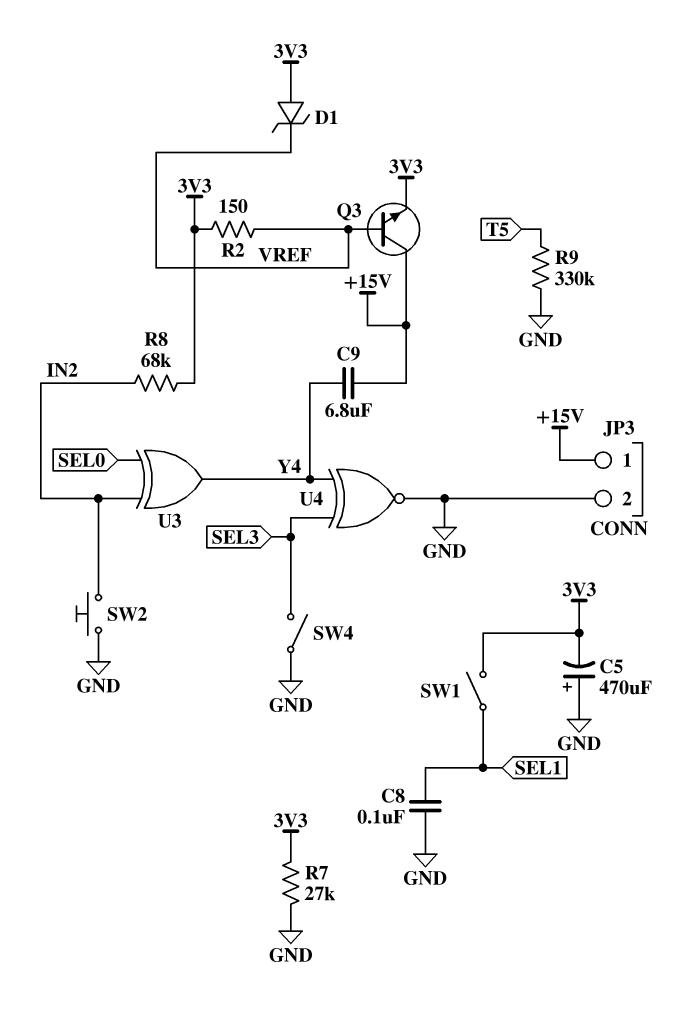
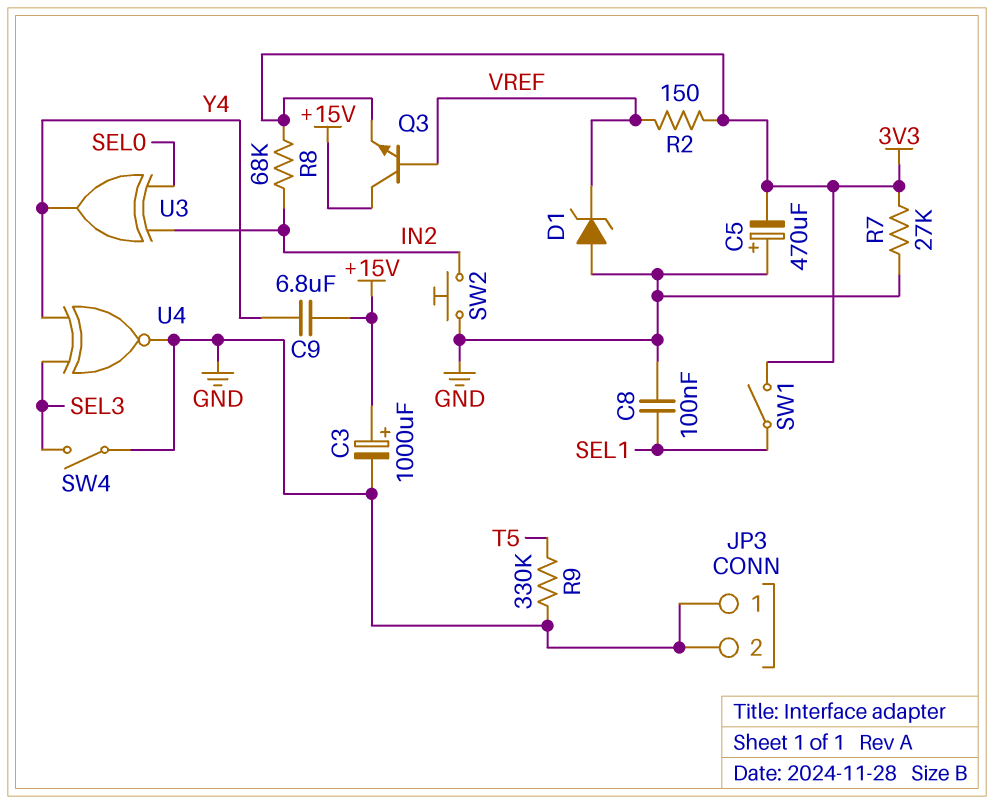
C3: none -> 1000uF (plus +15V, minus GND)
D1: zener (A 3V3, K VREF) -> zener (A GND, K VREF)
JP3 pin 1: +15V -> GND

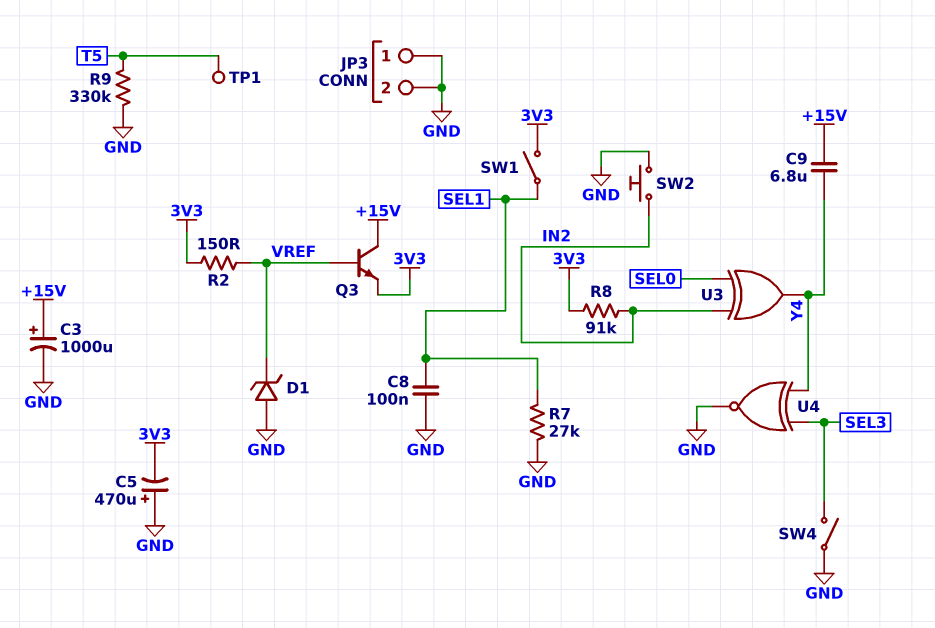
R7: 27k (3V3, GND) -> 27k (GND, SEL1)
R8: 68k (3V3, IN2) -> 91k (3V3, IN2)
TP1: none -> test point (T5)

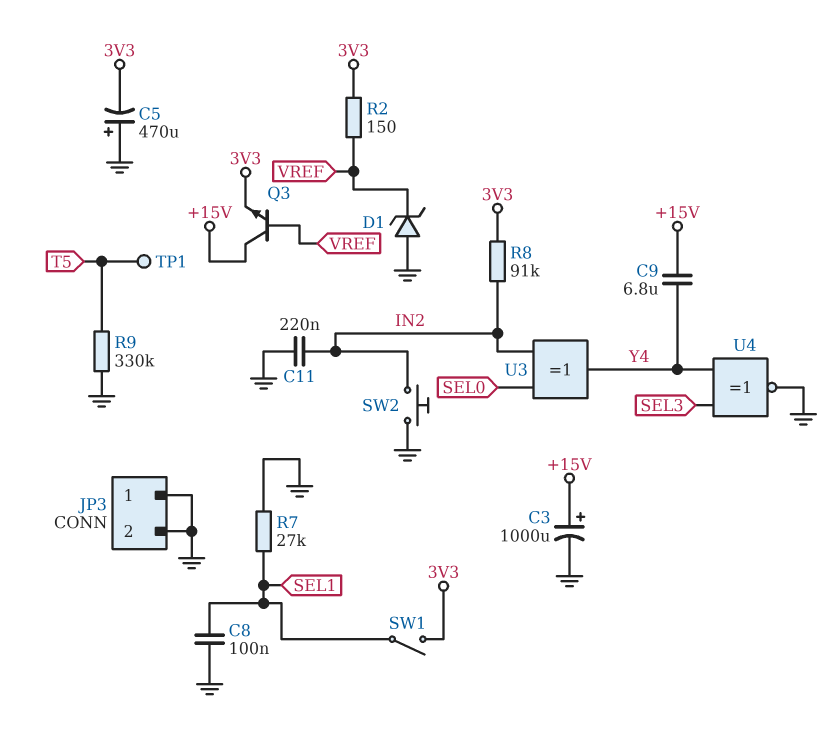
C11: none -> 220nF (GND, IN2)
SW4: switch (GND, SEL3) -> none

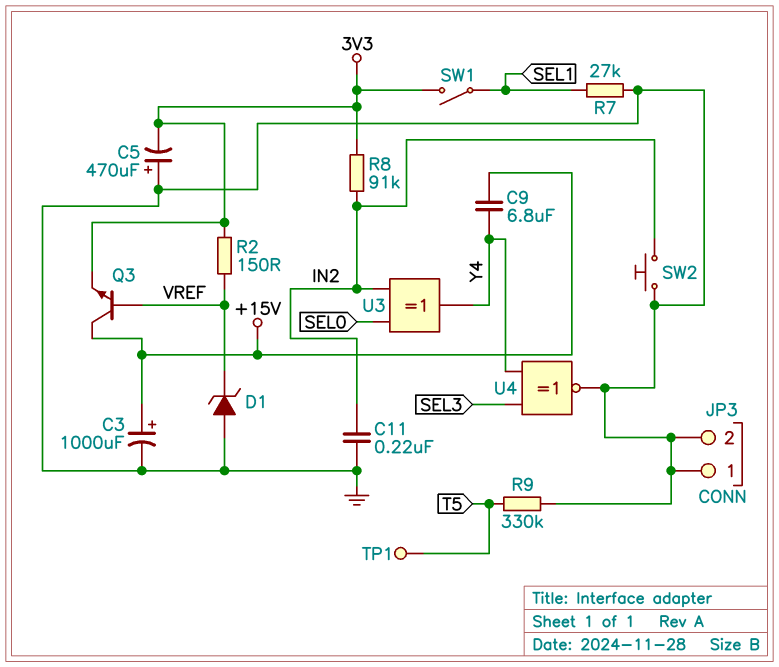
C8: 100nF (GND, SEL1) -> none

